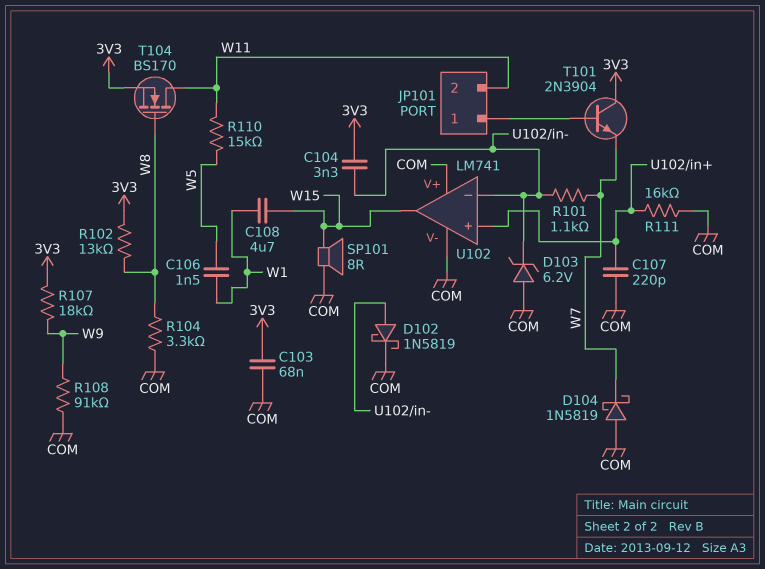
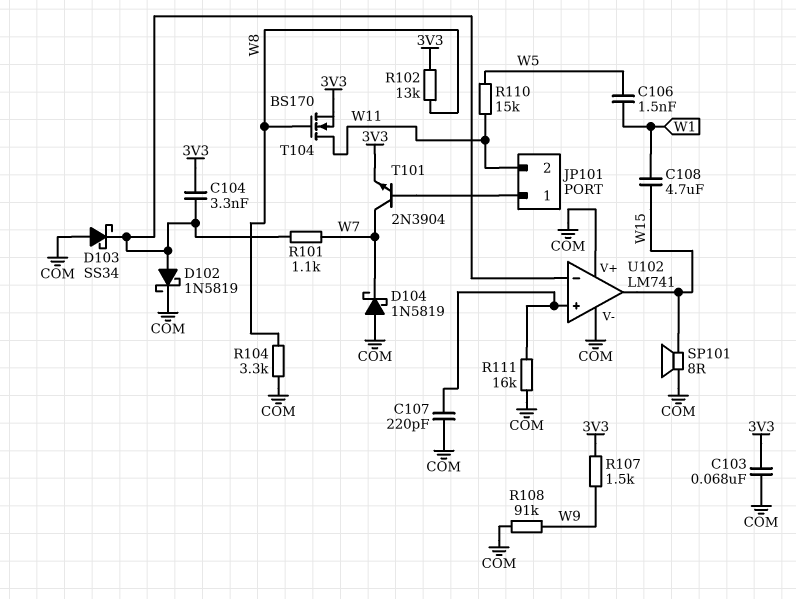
D103: zener 6.2V (A COM, K U102/in-) -> schottky SS34 (A COM, K U102/in-)
R107: 18k (3V3, W9) -> 1.5k (3V3, W9)
T101: NPN 2N3904 (B JP101/1, C 3V3, E W7) -> NPN 2N3904 (B JP101/1, C W7, E 3V3)

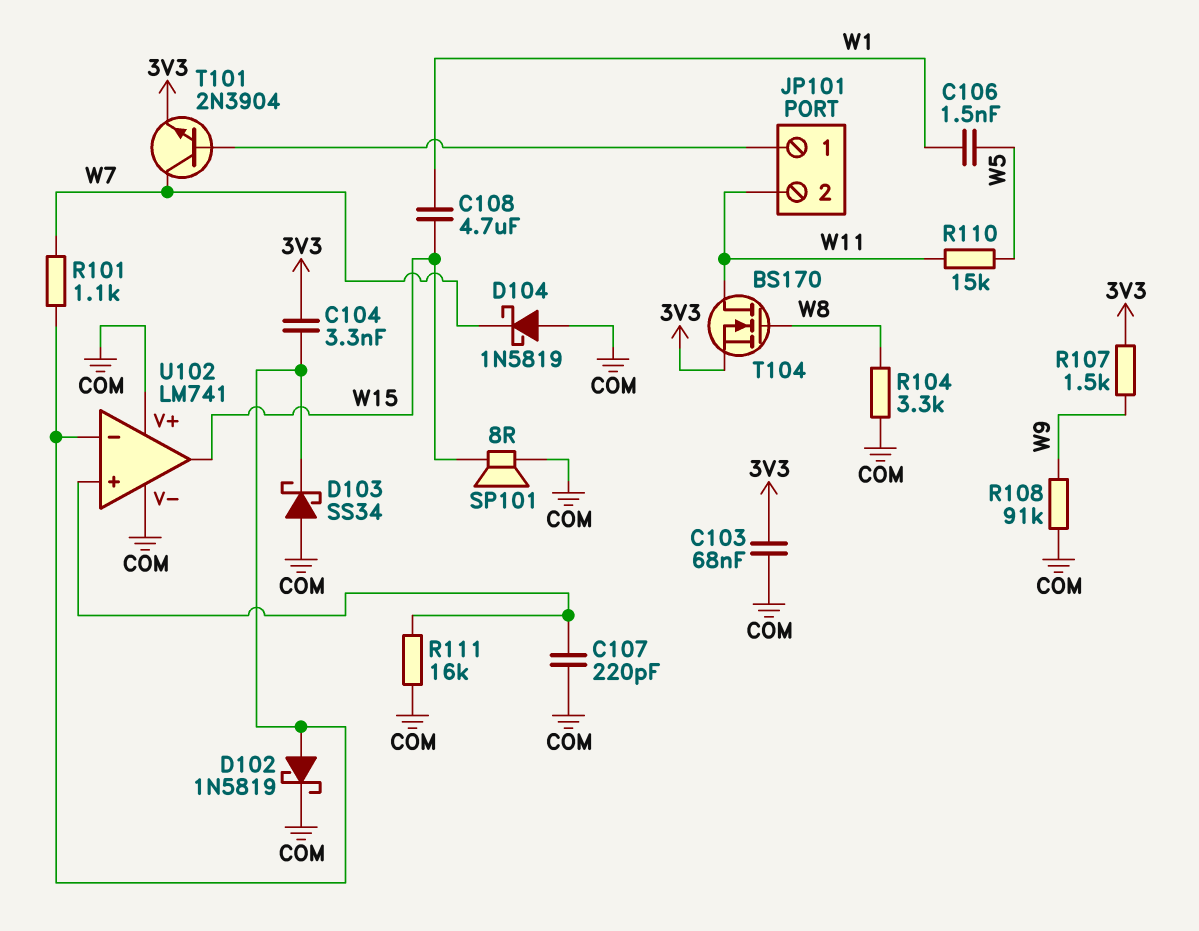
R102: 13k (3V3, W8) -> none

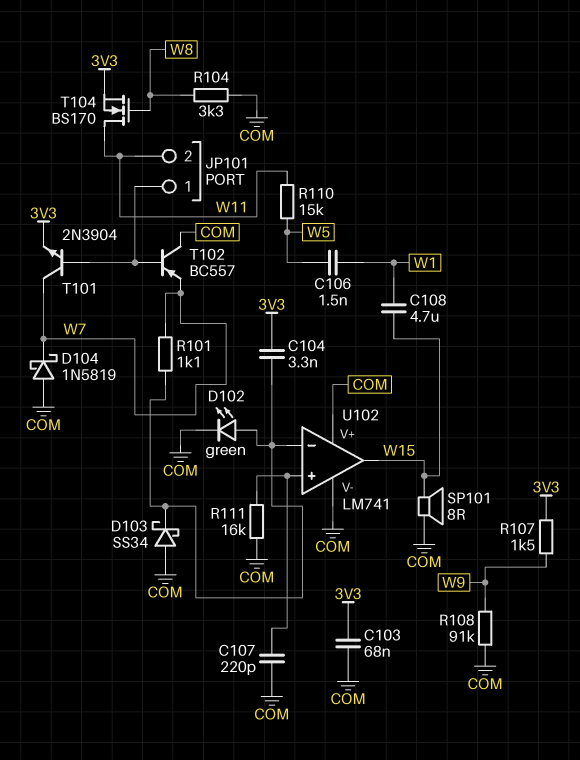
D102: schottky 1N5819 (A U102/in-, K COM) -> LED green (A U102/in-, K COM)
T102: none -> PNP BC557 (B JP101/1, C COM, E W7)

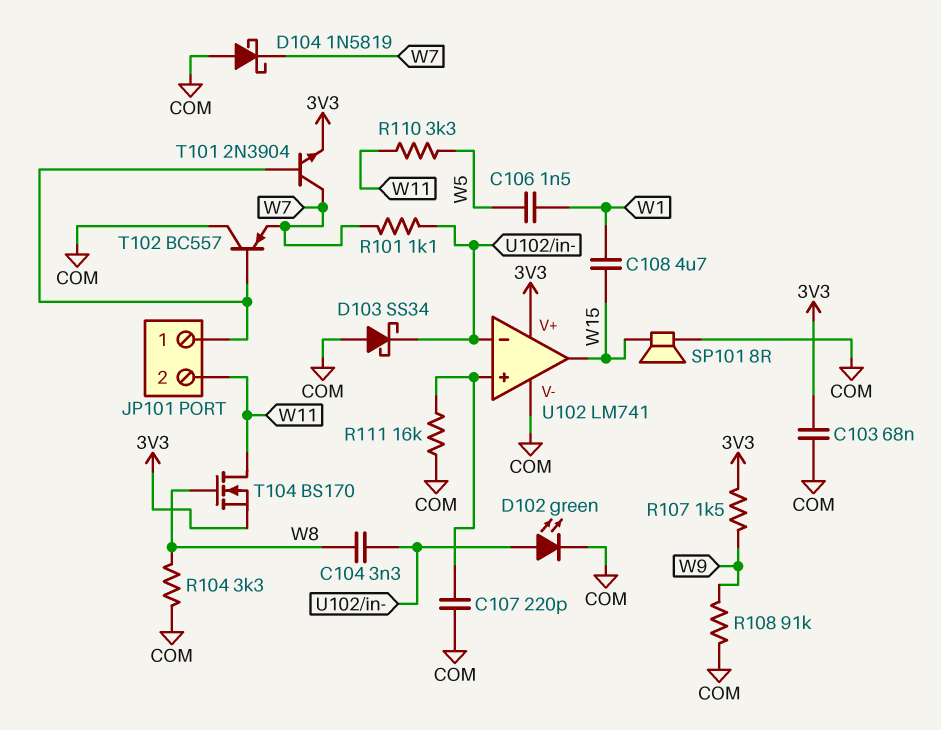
C104: 3.3nF (3V3, U102/in-) -> 3.3nF (U102/in-, W8)
R110: 15k (W5, W11) -> 3.3k (W5, W11)
U102 pin V+: COM -> 3V3

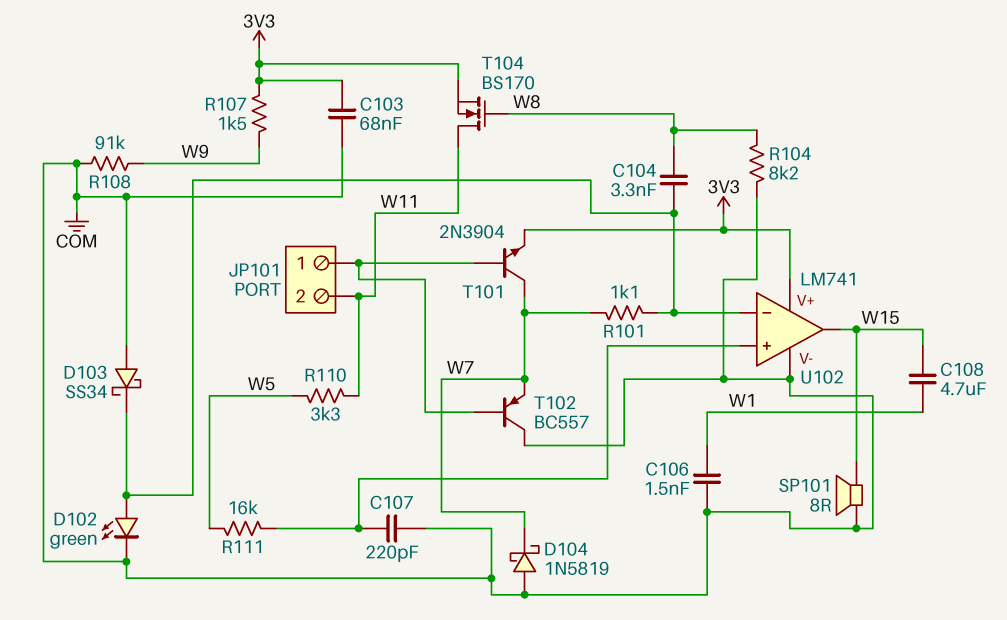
C106: 1.5nF (W1, W5) -> 1.5nF (COM, W1)
R104: 3.3k (COM, W8) -> 8.2k (COM, W8)
R111: 16k (COM, U102/in+) -> 16k (U102/in+, W5)

